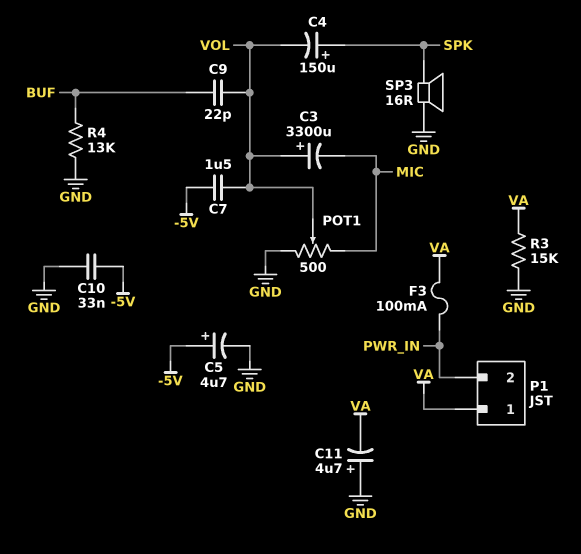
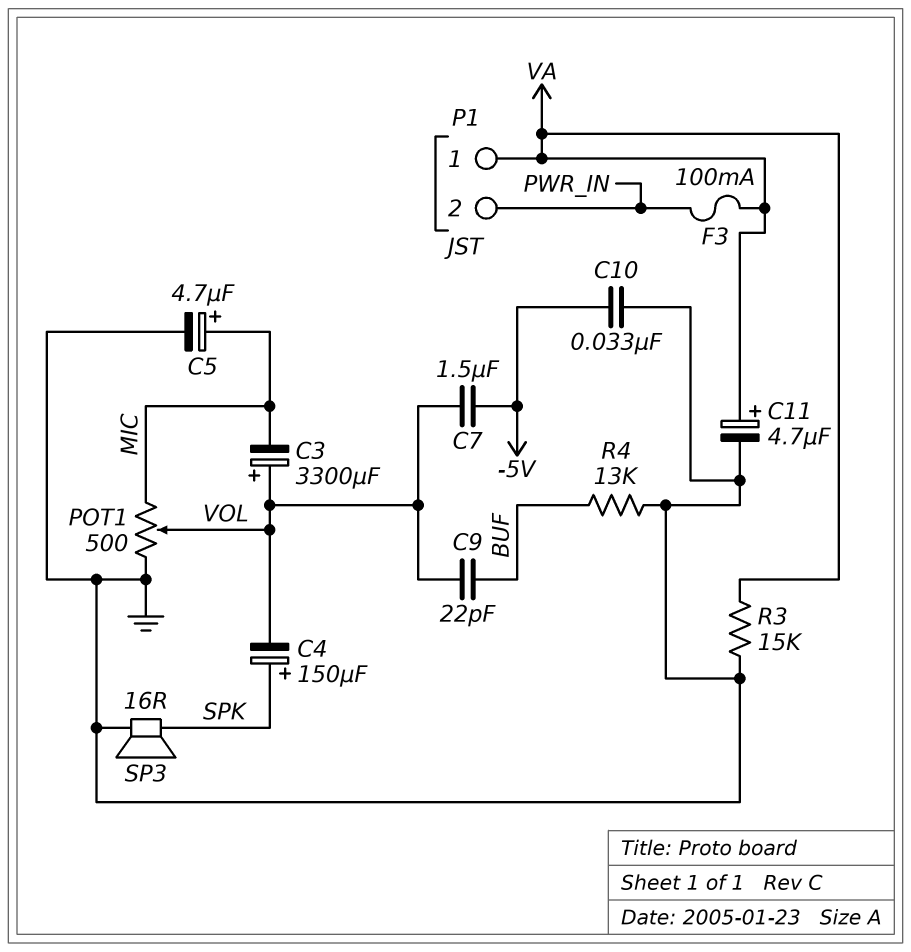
C5: 4.7uF (plus -5V, minus GND) -> 4.7uF (plus MIC, minus GND)
C11: 4.7uF (plus GND, minus VA) -> 4.7uF (plus VA, minus GND)

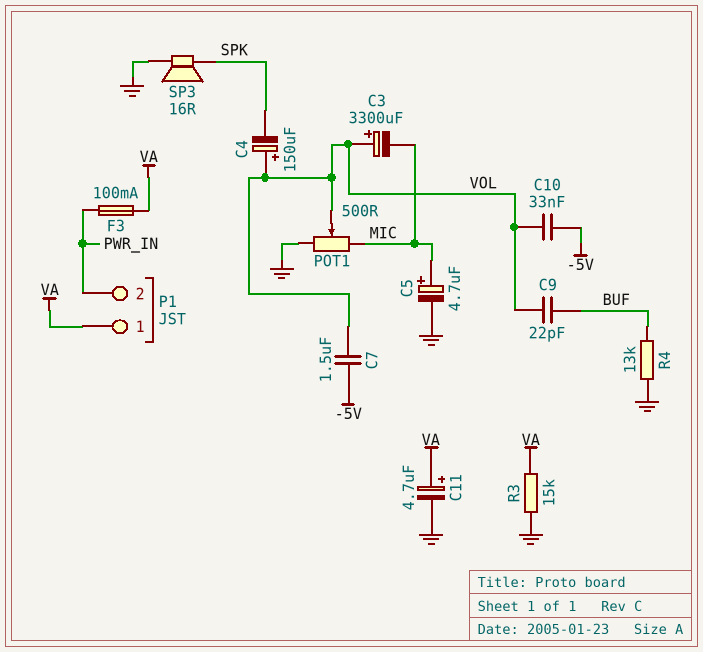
C4: 150uF (plus SPK, minus VOL) -> 150uF (plus VOL, minus SPK)
C10: 33nF (-5V, GND) -> 33nF (-5V, VOL)

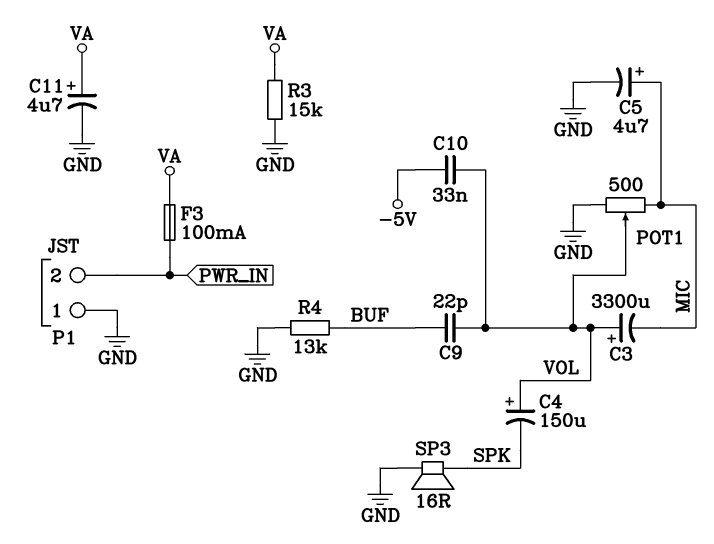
C7: 1.5uF (-5V, VOL) -> none
P1 pin 1: VA -> GND

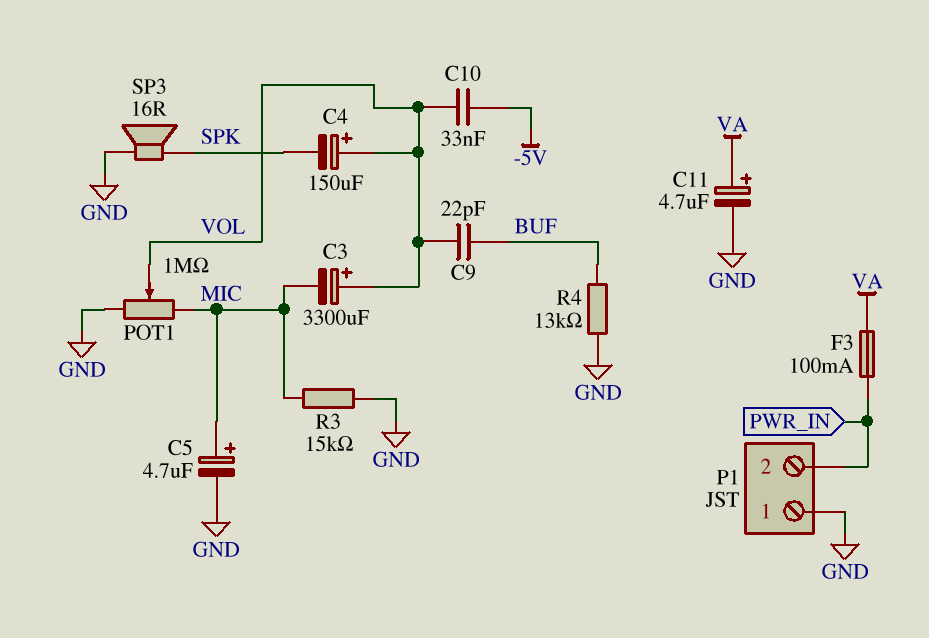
POT1: 500 (GND, MIC, wiper VOL) -> 1M (GND, MIC, wiper VOL)
R3: 15k (GND, VA) -> 15k (GND, MIC)

